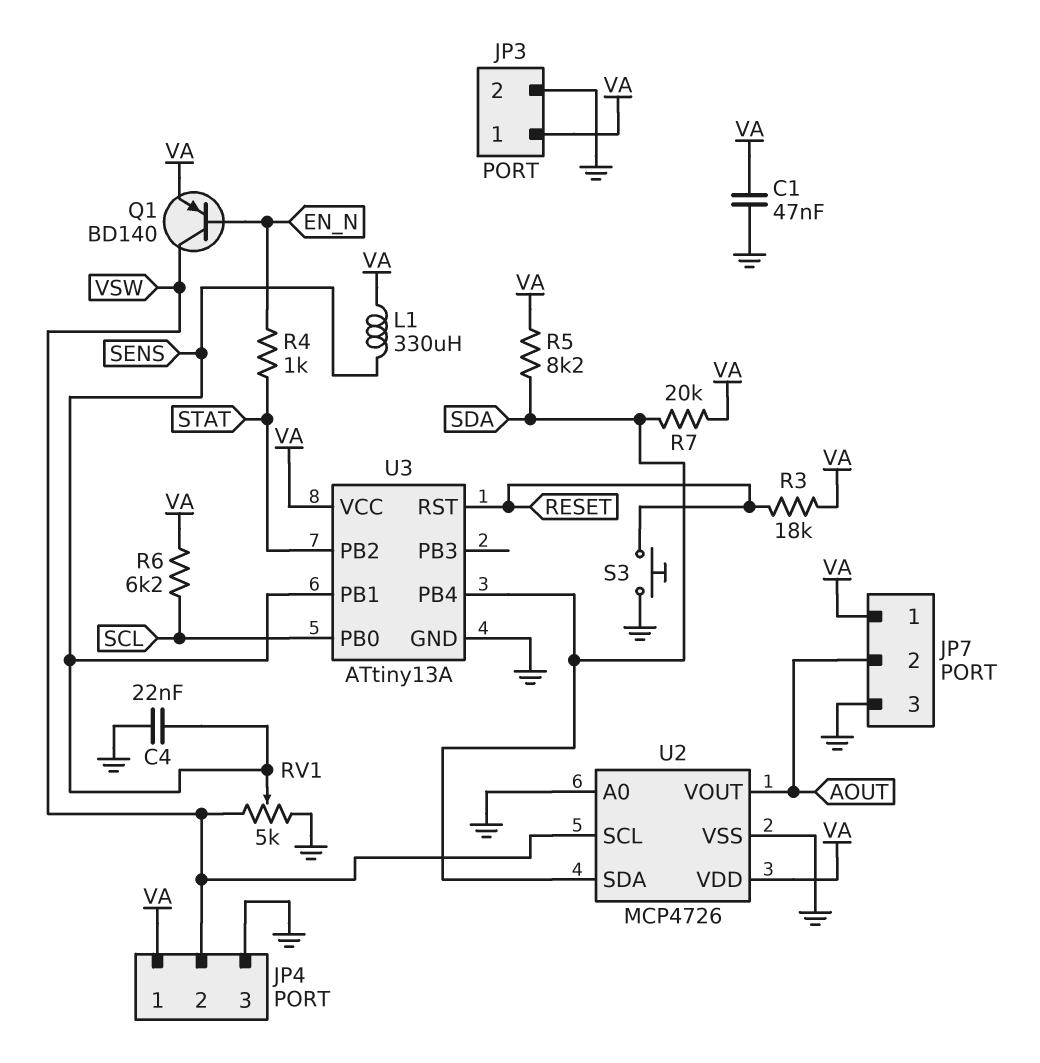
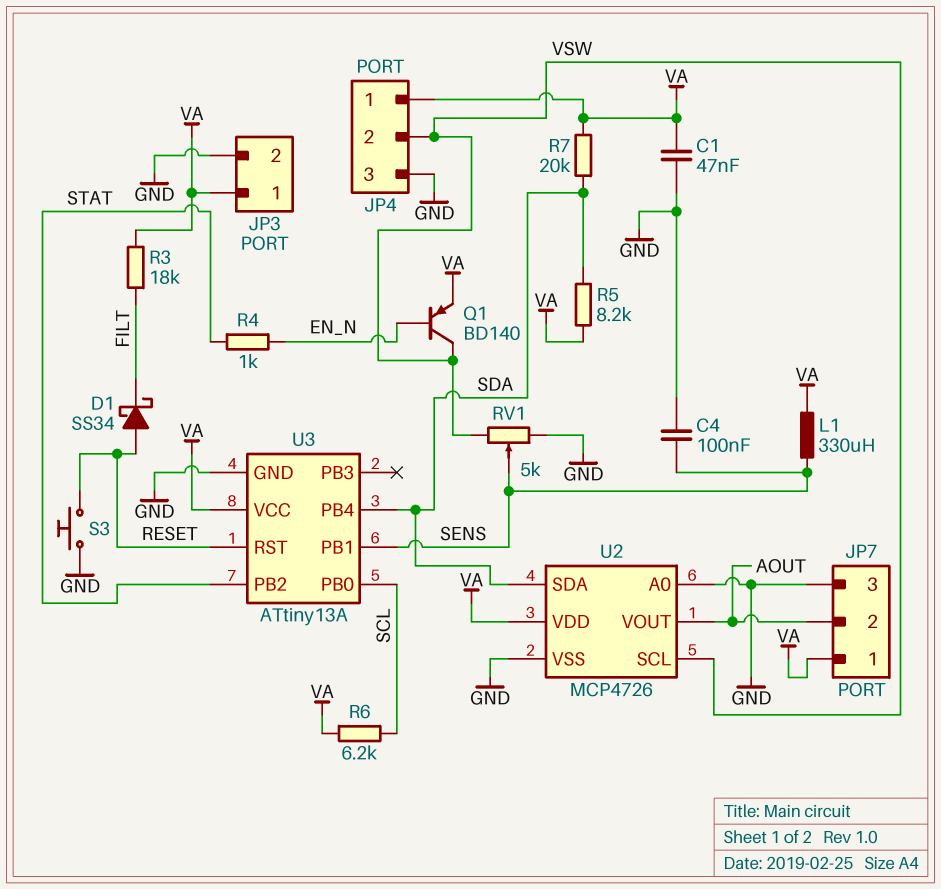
C4: 22nF (GND, SENS) -> 100nF (GND, SENS)
D1: none -> schottky SS34 (A RESET, K FILT)
R3: 18k (RESET, VA) -> 18k (FILT, VA)

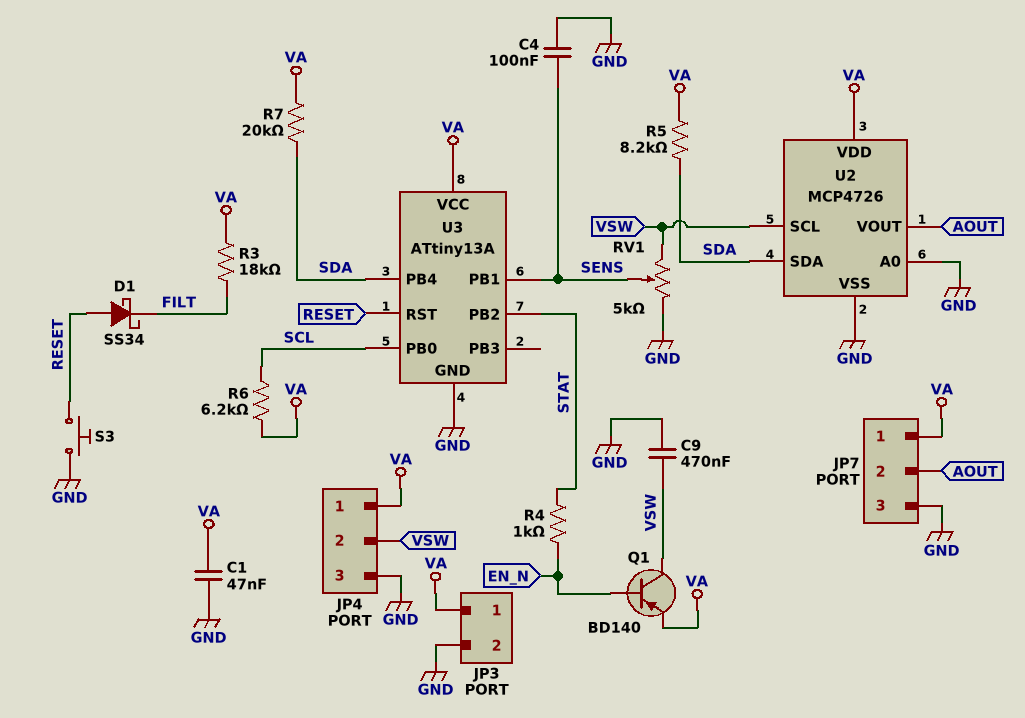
C9: none -> 470nF (GND, VSW)
L1: 330uH (SENS, VA) -> none

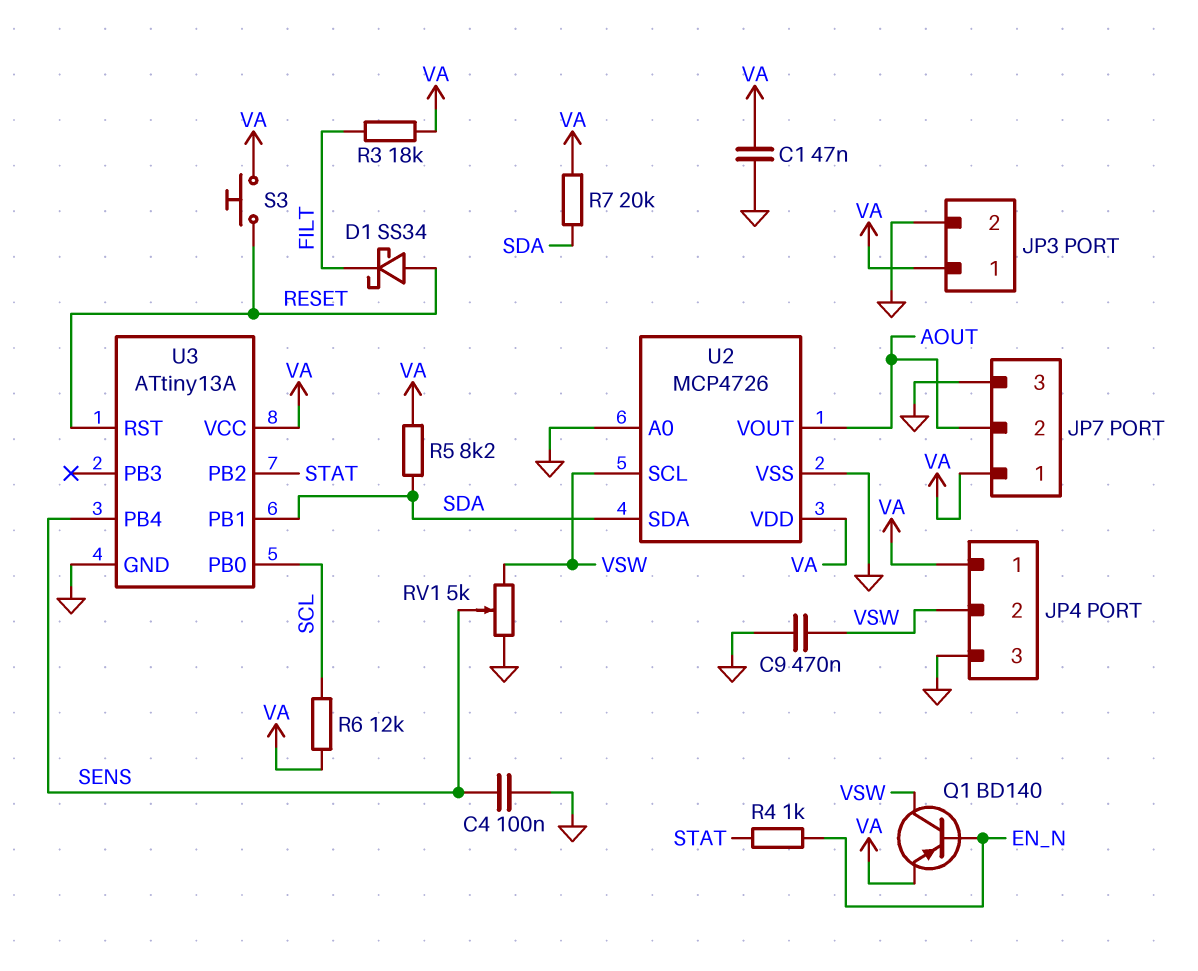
R6: 6.2k (SCL, VA) -> 12k (SCL, VA)
S3: button (GND, RESET) -> button (RESET, VA)
U3 pin PB1: SENS -> SDA
U3 pin PB4: SDA -> SENS

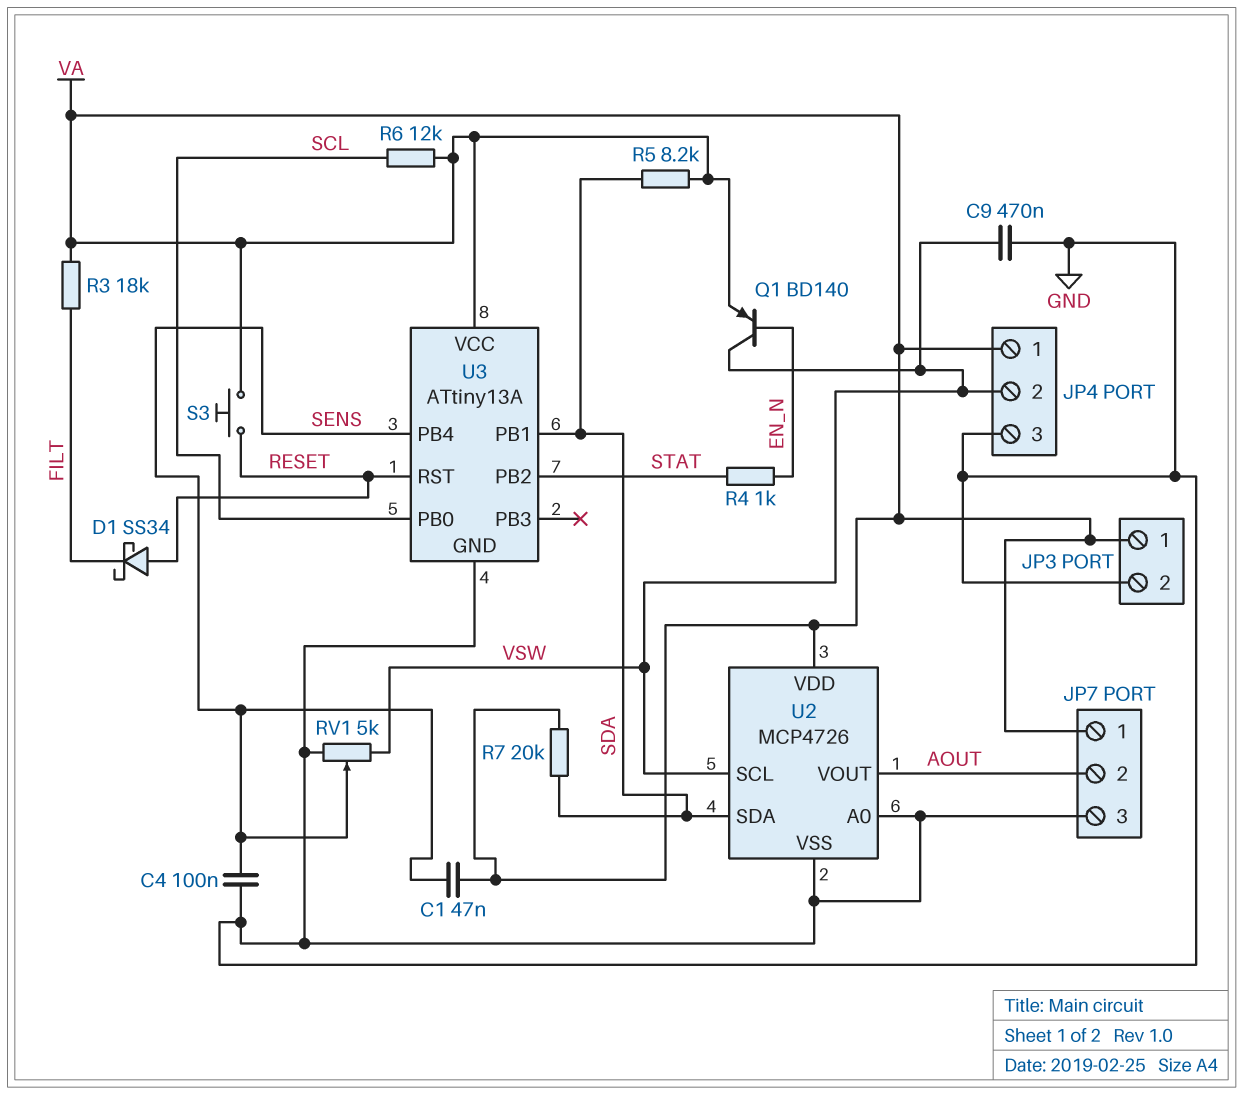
C1: 47nF (GND, VA) -> 47nF (SENS, VA)

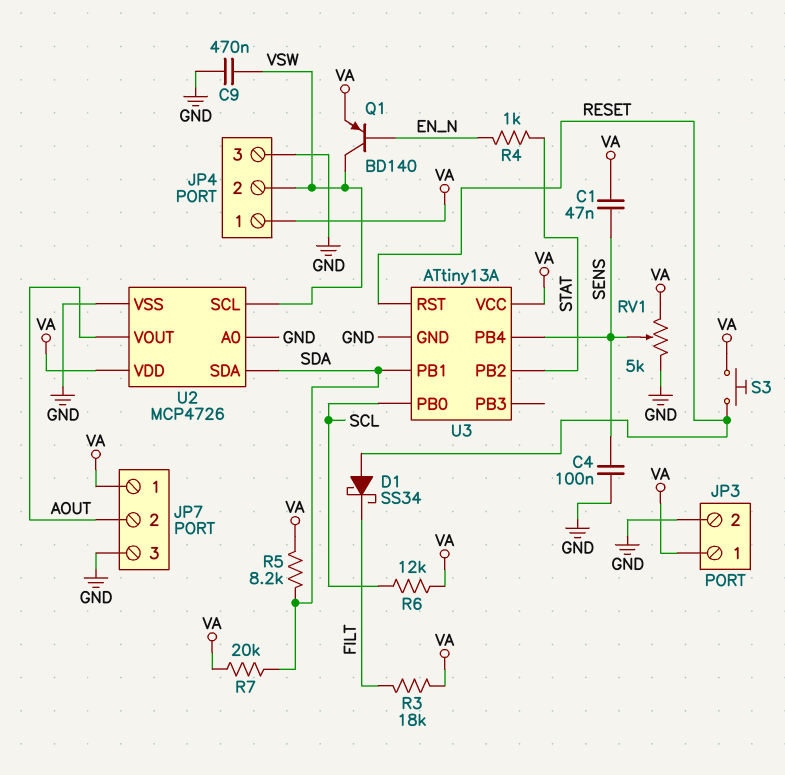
RV1: 5k (GND, VSW, wiper SENS) -> 5k (GND, VA, wiper SENS)

